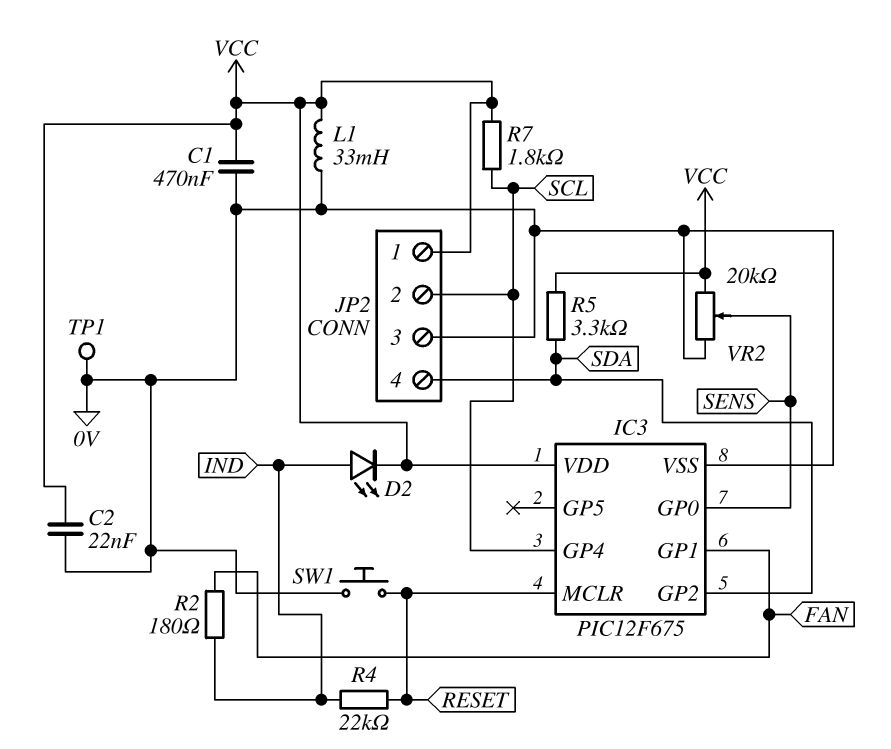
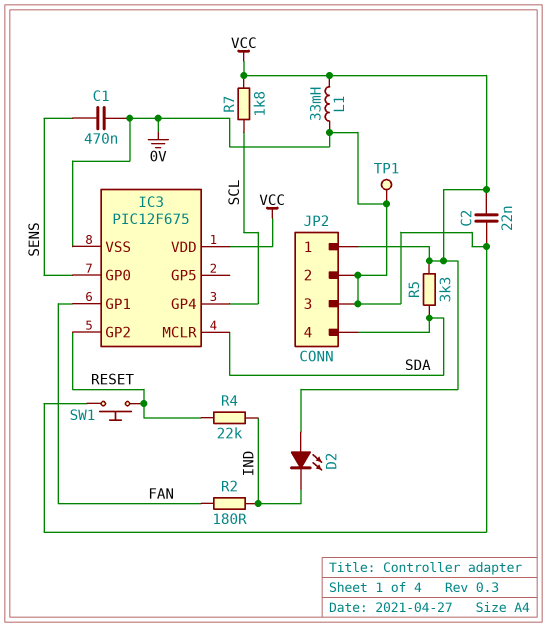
C1: 470nF (0V, VCC) -> 470nF (0V, SENS)
D2: LED (A IND, K VCC) -> LED (A VCC, K IND)
IC3 pin GP2: SDA -> RESET
IC3 pin MCLR: RESET -> SDA
JP2 pin 2: SCL -> 0V
VR2: 20k (0V, VCC, wiper SENS) -> none

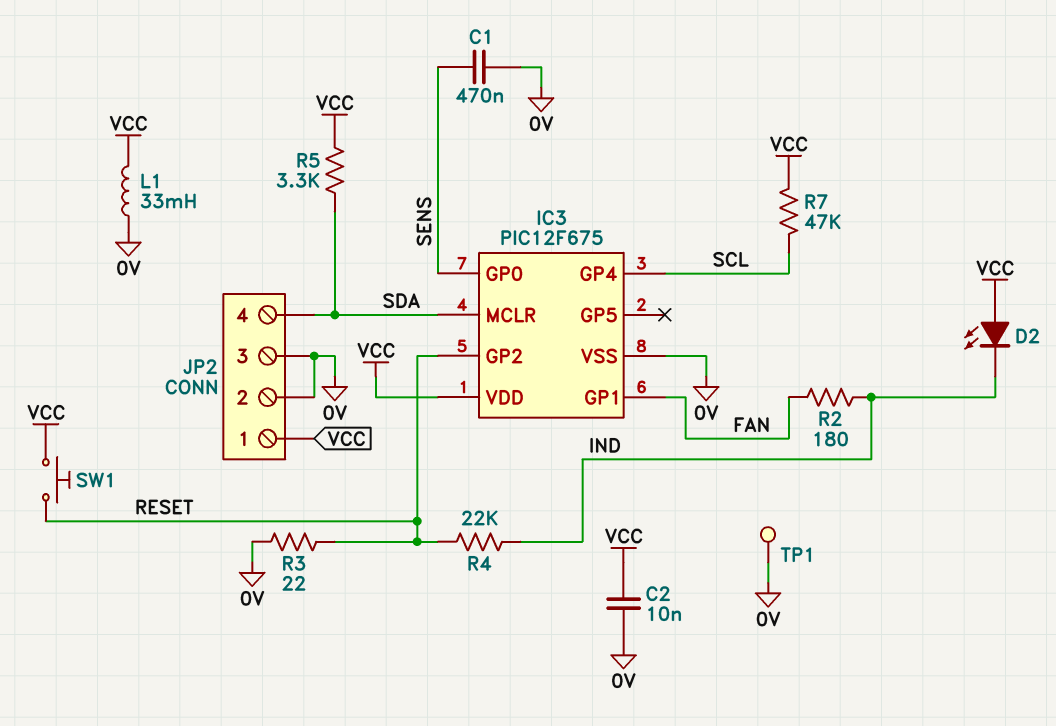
C2: 22nF (0V, VCC) -> 10nF (0V, VCC)
R3: none -> 22 (0V, RESET)
R7: 1.8k (SCL, VCC) -> 47k (SCL, VCC)
SW1: button (0V, RESET) -> button (RESET, VCC)

